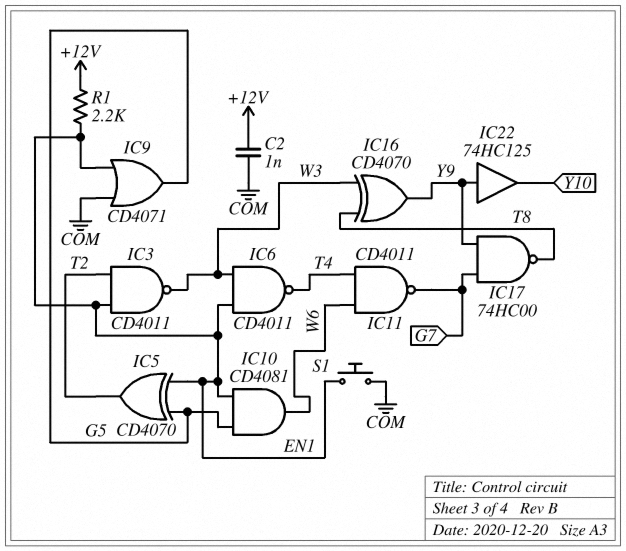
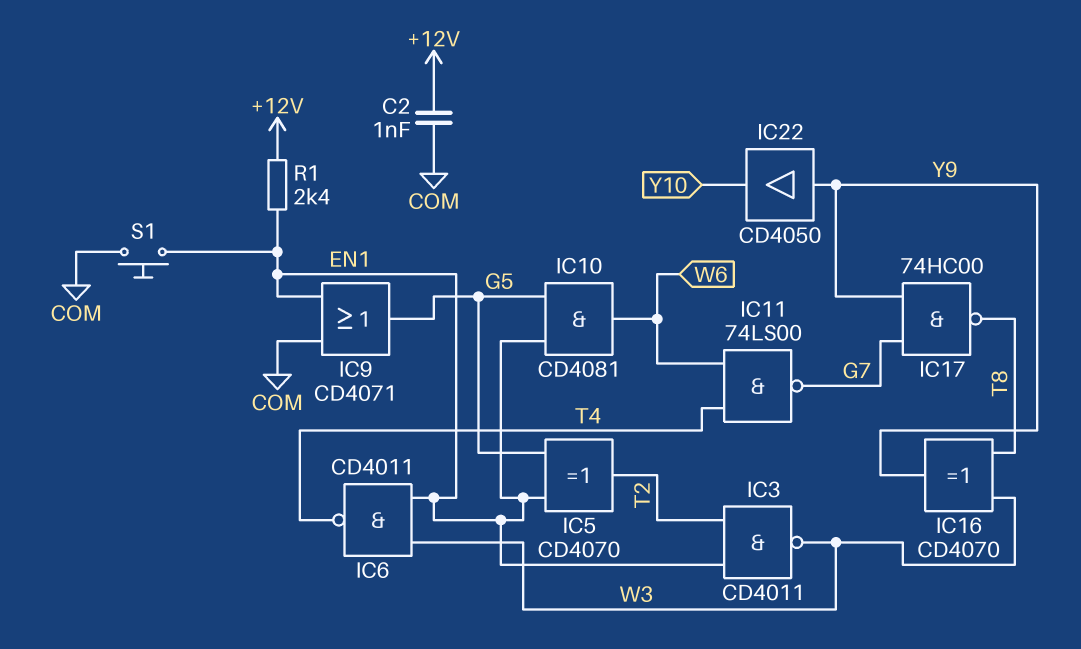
IC11: NAND CD4011 (in T4, in W6, out G7) -> NAND 74LS00 (in T4, in W6, out G7)
IC22: buffer 74HC125 (in Y9, out Y10) -> buffer CD4050 (in Y9, out Y10)
R1: 2.2k (+12V, EN1) -> 2.4k (+12V, EN1)

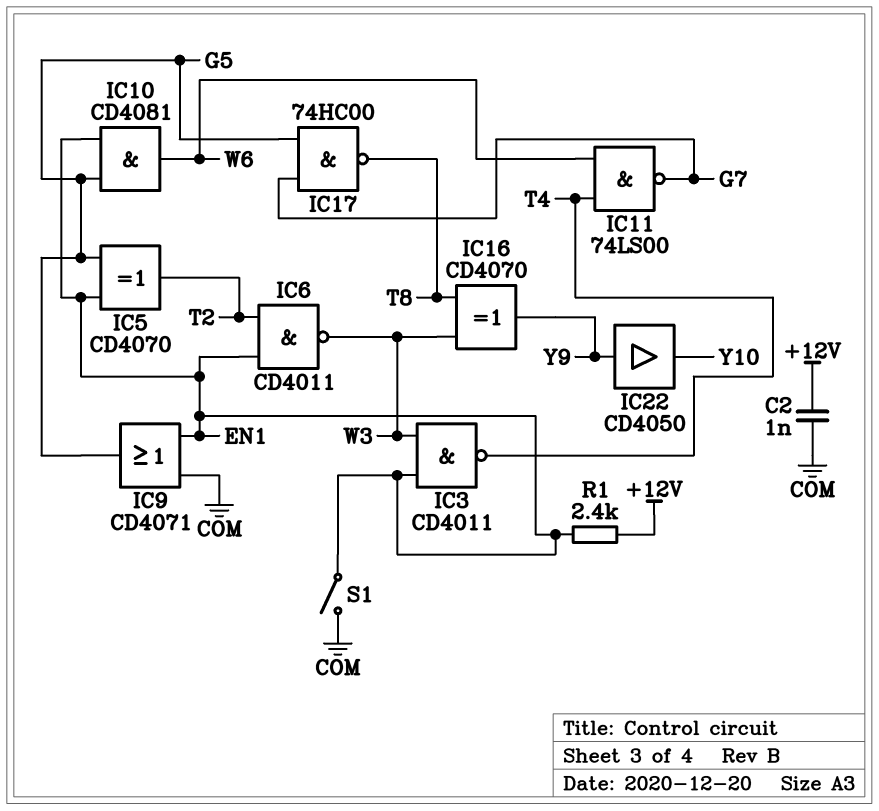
IC3: NAND CD4011 (in EN1, in T2, out W3) -> NAND CD4011 (in EN1, in W3, out T4)
IC6: NAND CD4011 (in EN1, in W3, out T4) -> NAND CD4011 (in EN1, in T2, out W3)
IC17: NAND 74HC00 (in G7, in Y9, out T8) -> NAND 74HC00 (in G5, in G7, out T8)
S1: button (COM, EN1) -> switch (COM, EN1)

